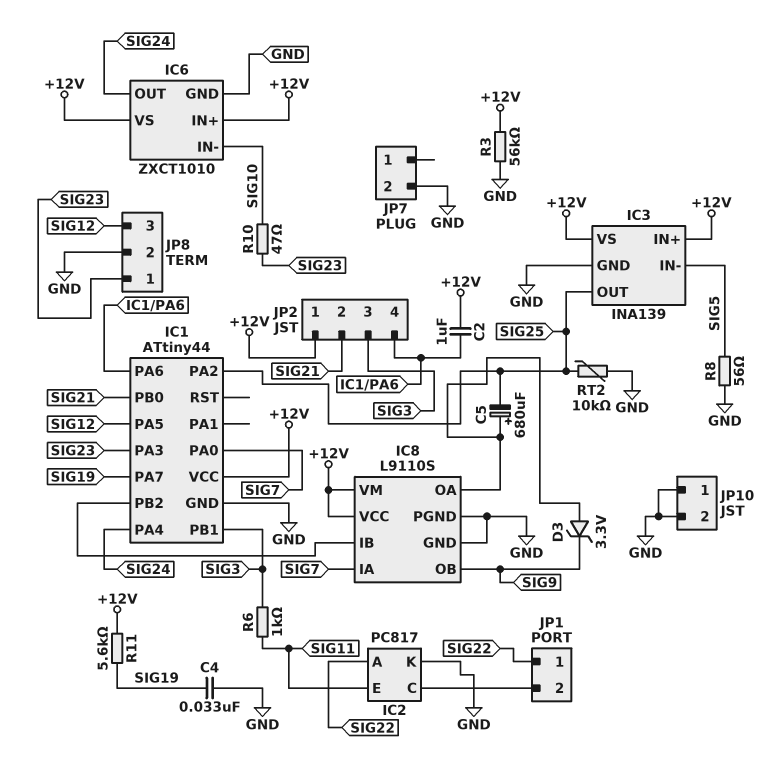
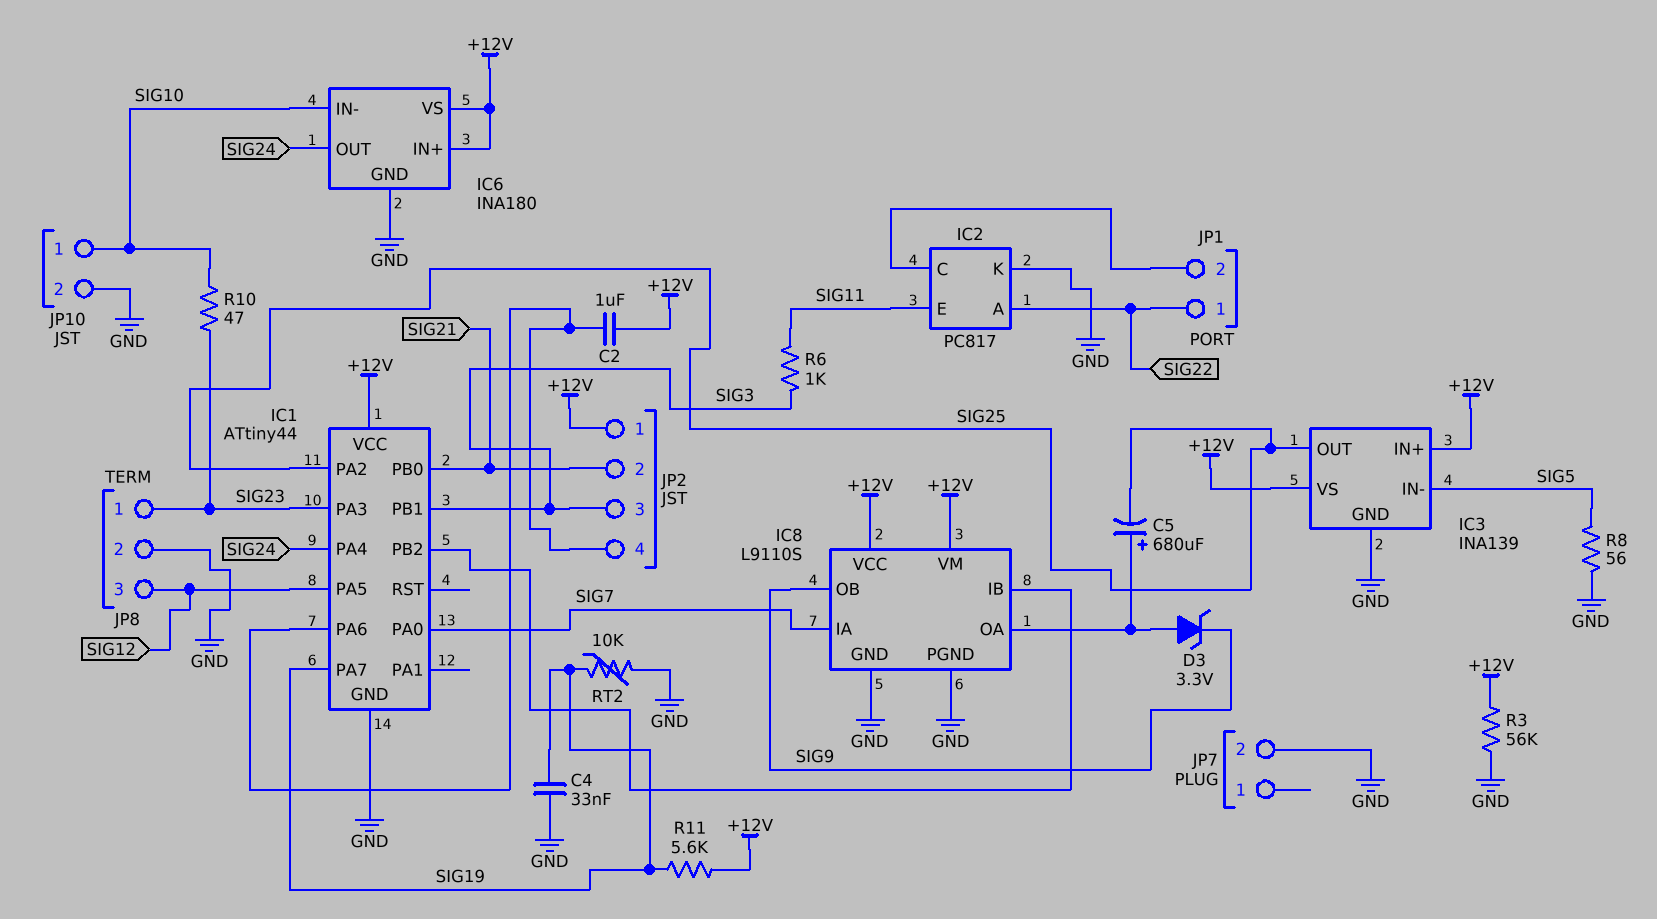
IC6: ZXCT1010 -> INA180
JP10 pin 1: GND -> SIG10
RT2: 10k (GND, SIG25) -> 10k (GND, SIG19)

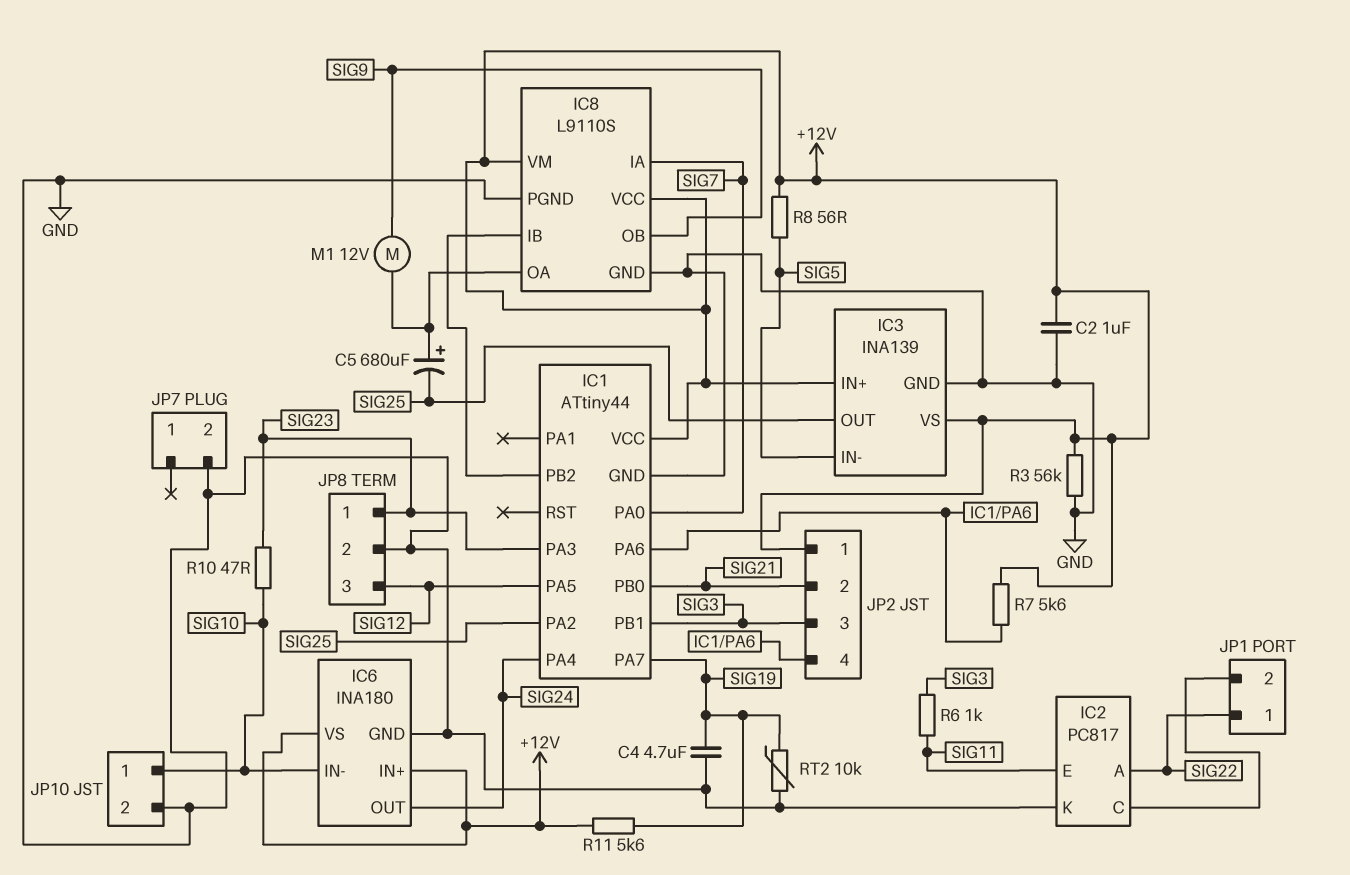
C2: 1uF (+12V, IC1/PA6) -> 1uF (+12V, GND)
C4: 33nF (GND, SIG19) -> 4.7uF (GND, SIG19)
D3: zener 3.3V (A IC8/OA, K SIG9) -> none
M1: none -> motor 12V (IC8/OA, SIG9)
R7: none -> 5.6k (+12V, IC1/PA6)
R8: 56 (GND, SIG5) -> 56 (+12V, SIG5)

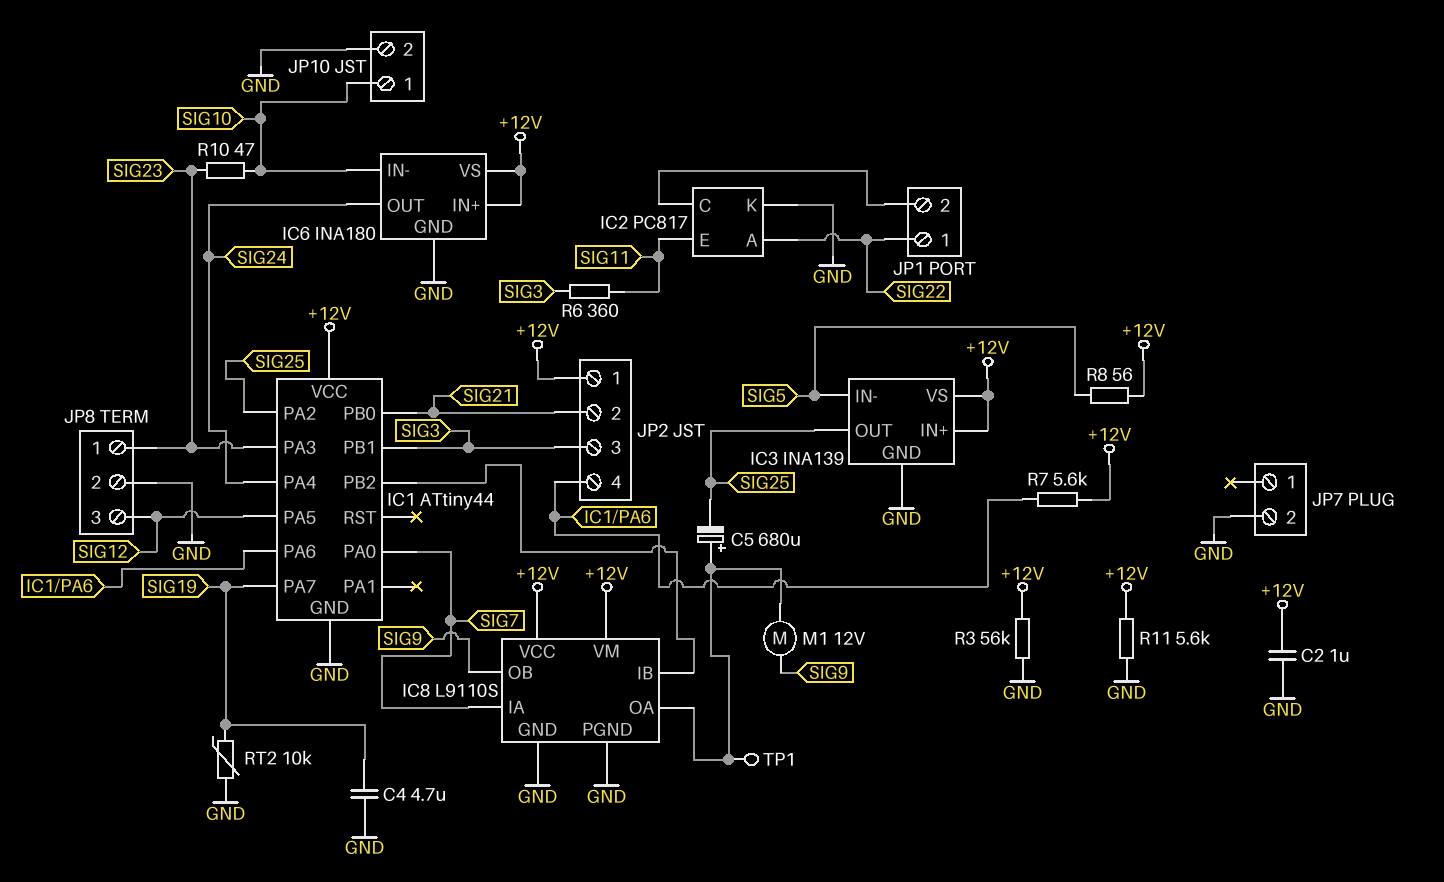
R6: 1k (SIG3, SIG11) -> 360 (SIG3, SIG11)
R11: 5.6k (+12V, SIG19) -> 5.6k (+12V, GND)
TP1: none -> test point (IC8/OA)

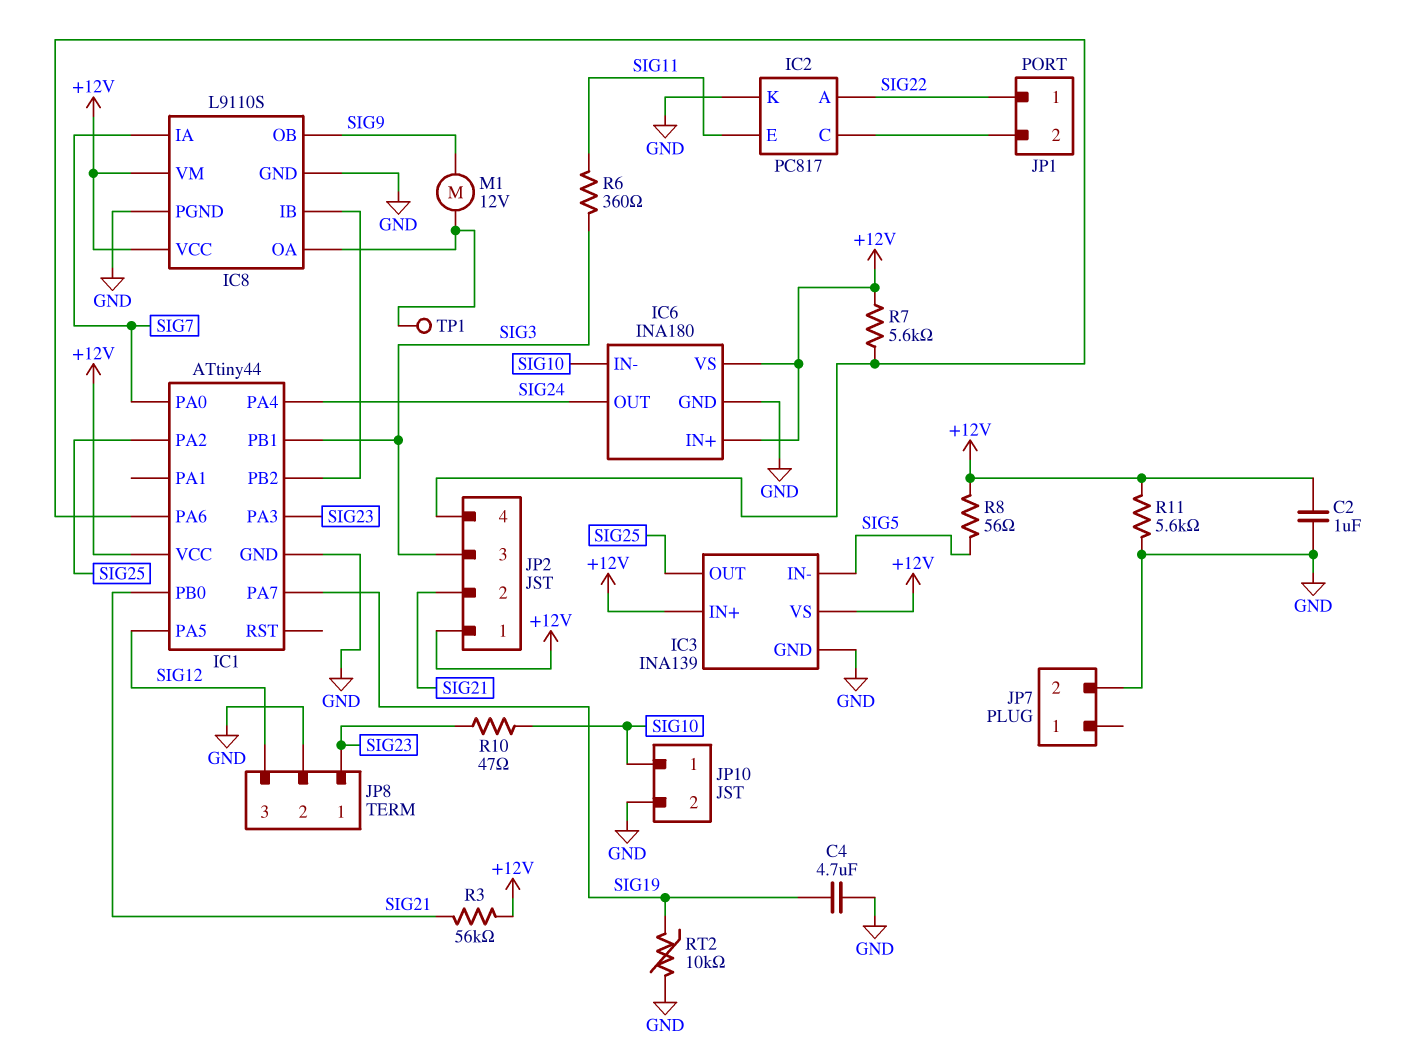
C5: 680uF (plus IC8/OA, minus SIG25) -> none
R3: 56k (+12V, GND) -> 56k (+12V, SIG21)

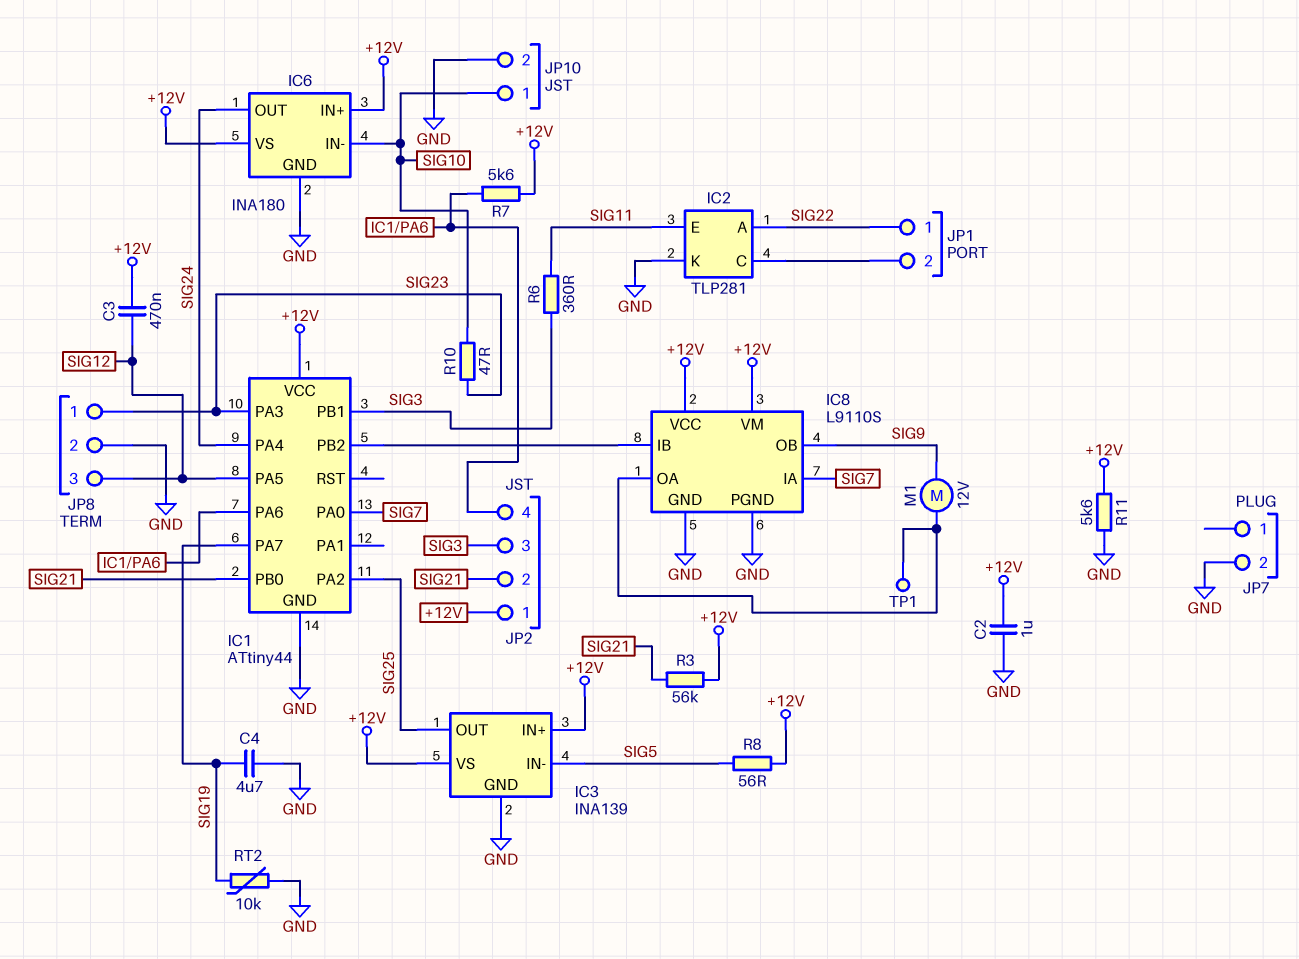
C3: none -> 470nF (+12V, SIG12)
IC2: PC817 -> TLP281

